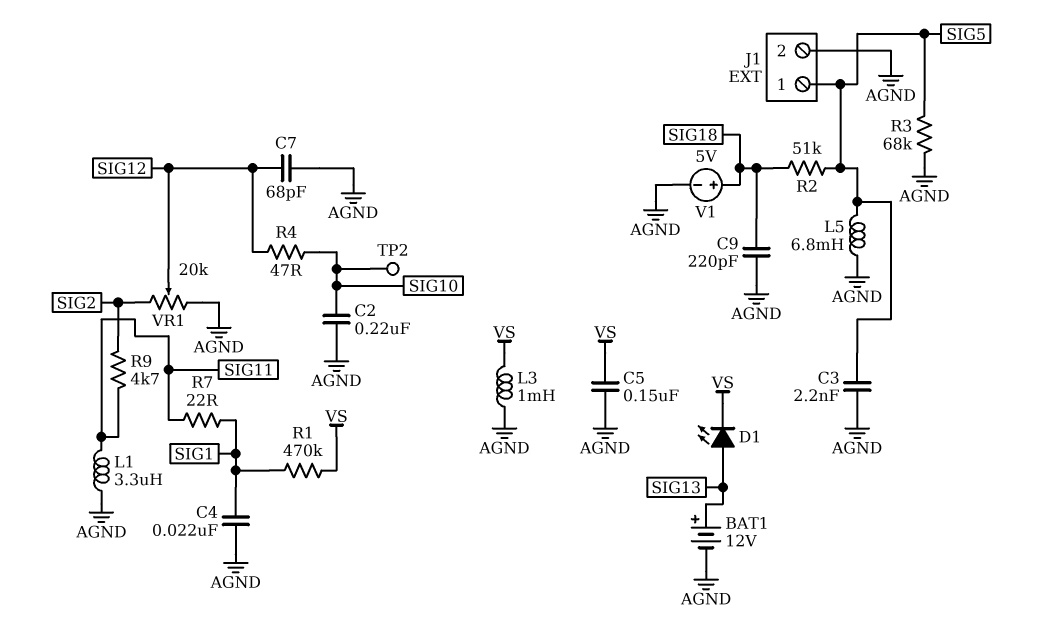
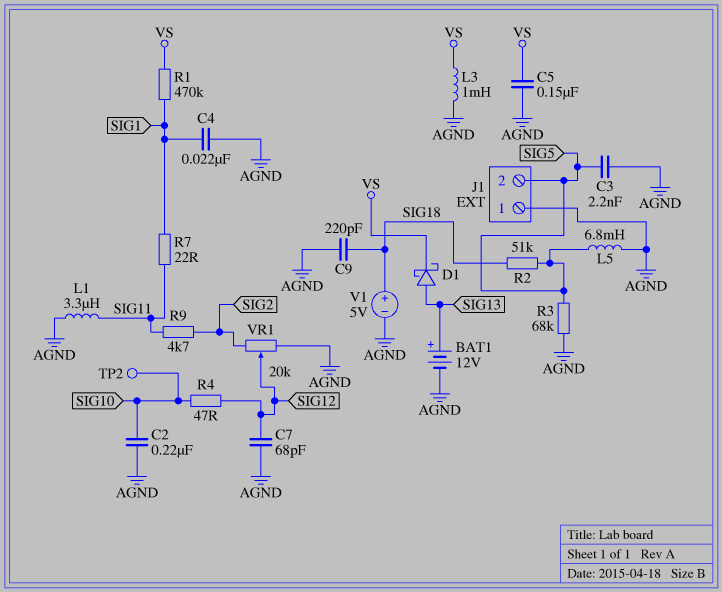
D1: LED (A SIG13, K VS) -> schottky (A SIG13, K VS)
J1 pin 1: SIG5 -> AGND
J1 pin 2: AGND -> SIG5

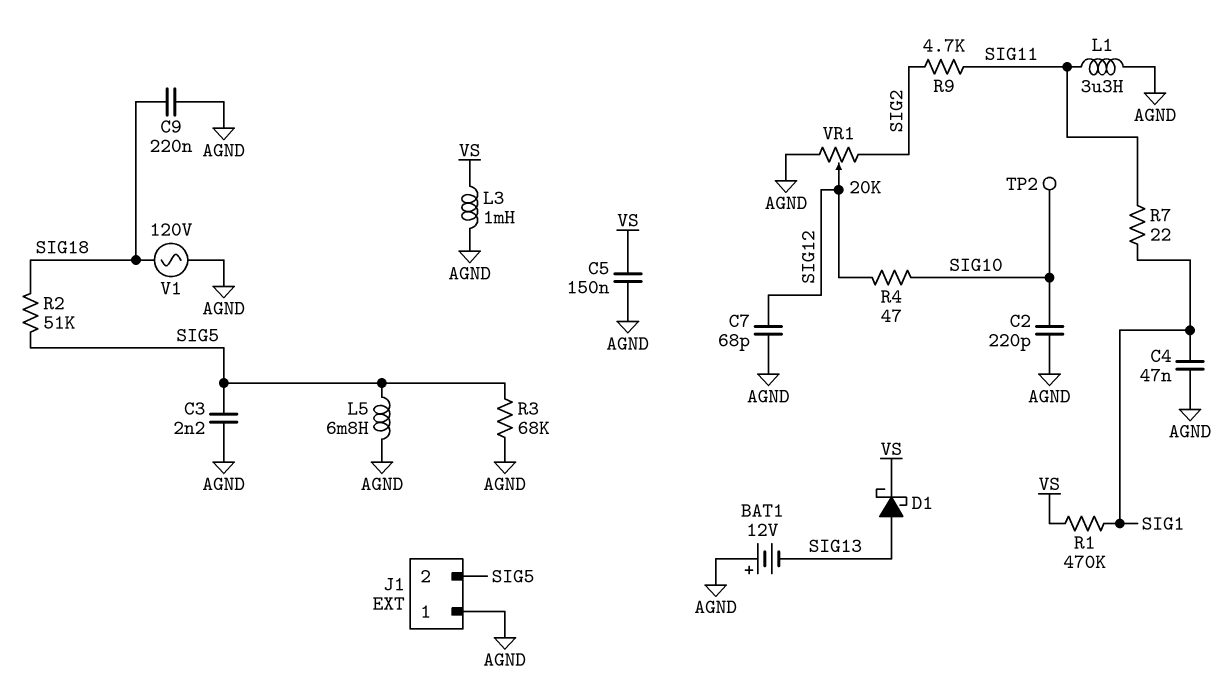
BAT1: 12V (plus SIG13, minus AGND) -> 12V (plus AGND, minus SIG13)
C2: 220nF (AGND, SIG10) -> 220pF (AGND, SIG10)
C4: 22nF (AGND, SIG1) -> 47nF (AGND, SIG1)
C9: 220pF (AGND, SIG18) -> 220nF (AGND, SIG18)
V1: 5V (plus SIG18, minus AGND) -> AC 120V (AGND, SIG18)

